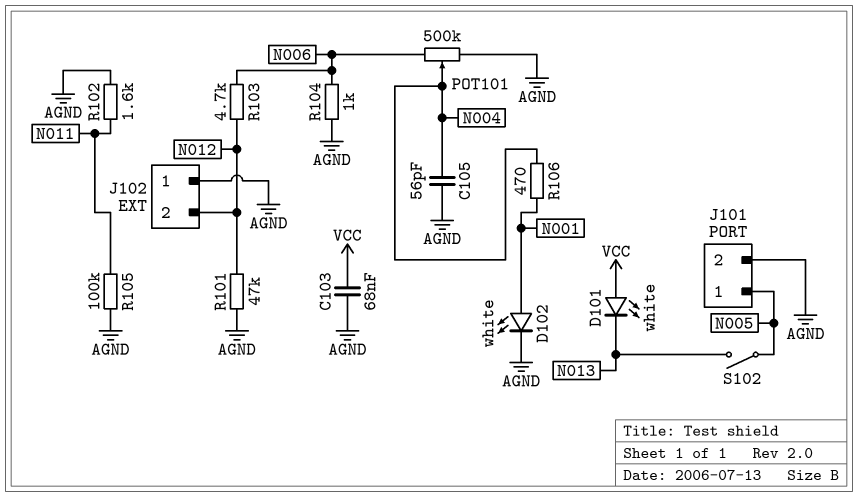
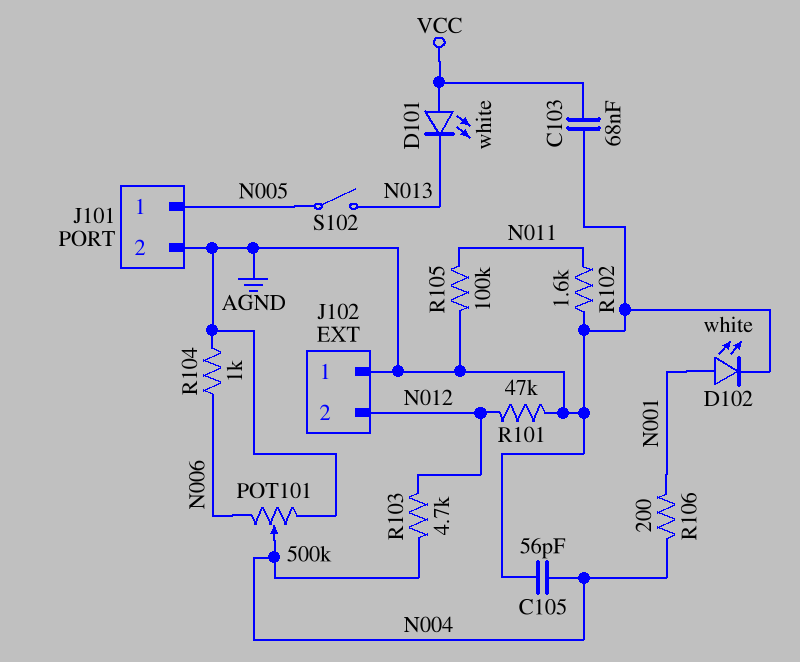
R103: 4.7k (N006, N012) -> 4.7k (N004, N012)
R106: 470 (N001, N004) -> 200 (N001, N004)

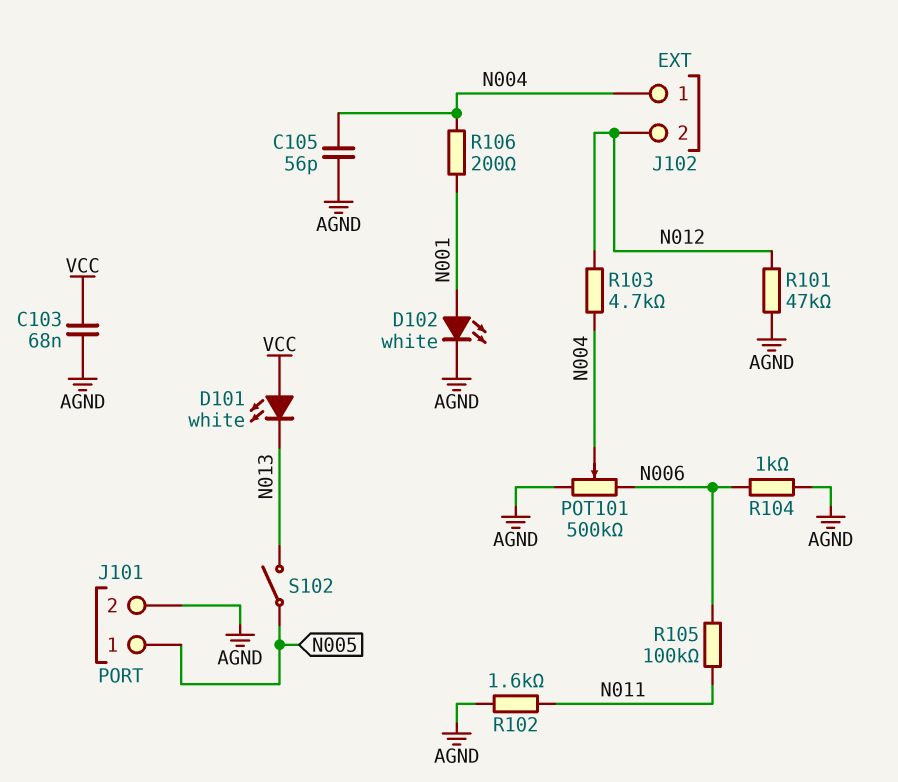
J102 pin 1: AGND -> N004
R105: 100k (AGND, N011) -> 100k (N006, N011)

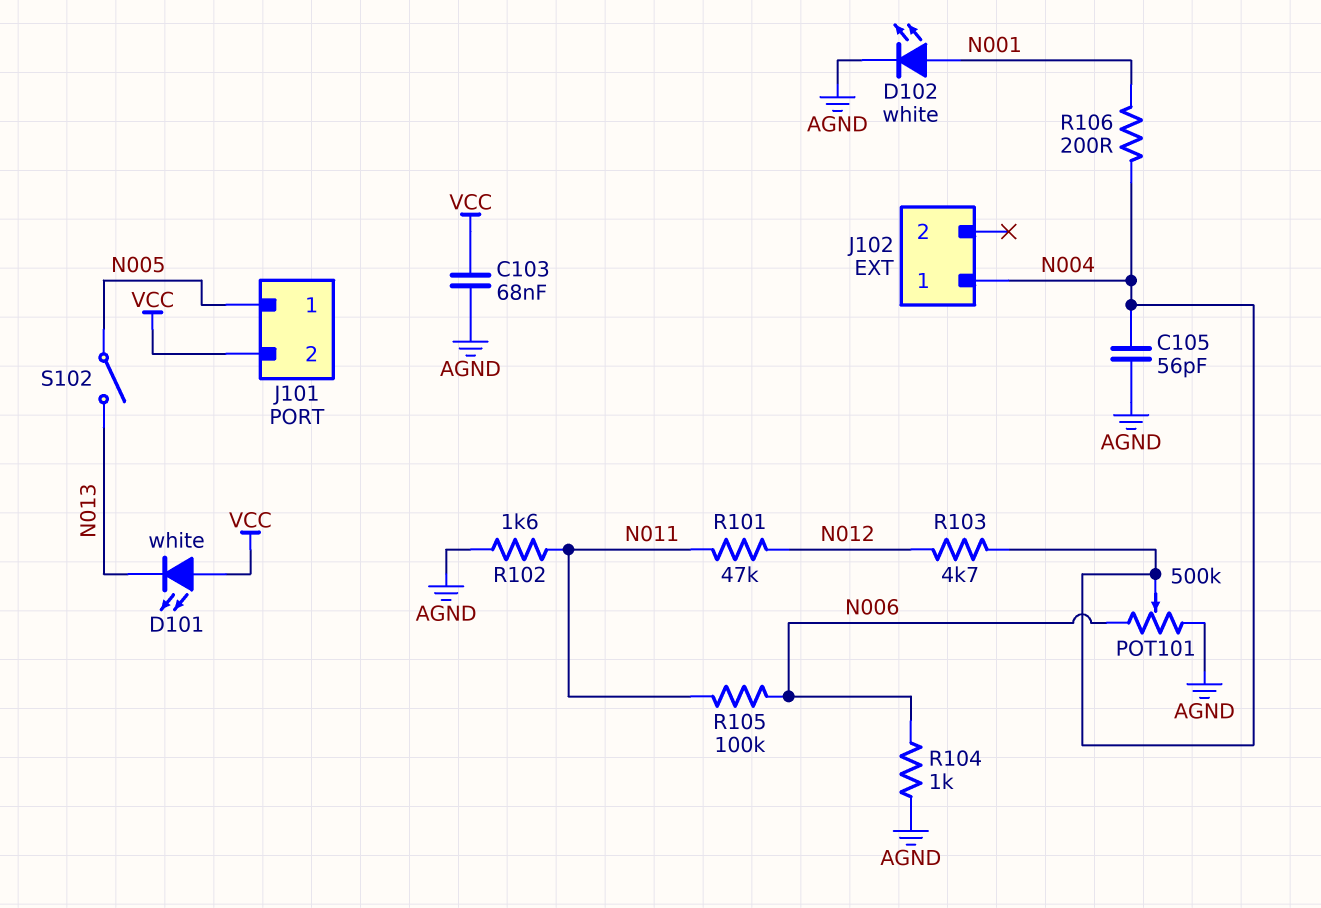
J101 pin 2: AGND -> VCC
J102 pin 2: N012 -> none
R101: 47k (AGND, N012) -> 47k (N011, N012)

